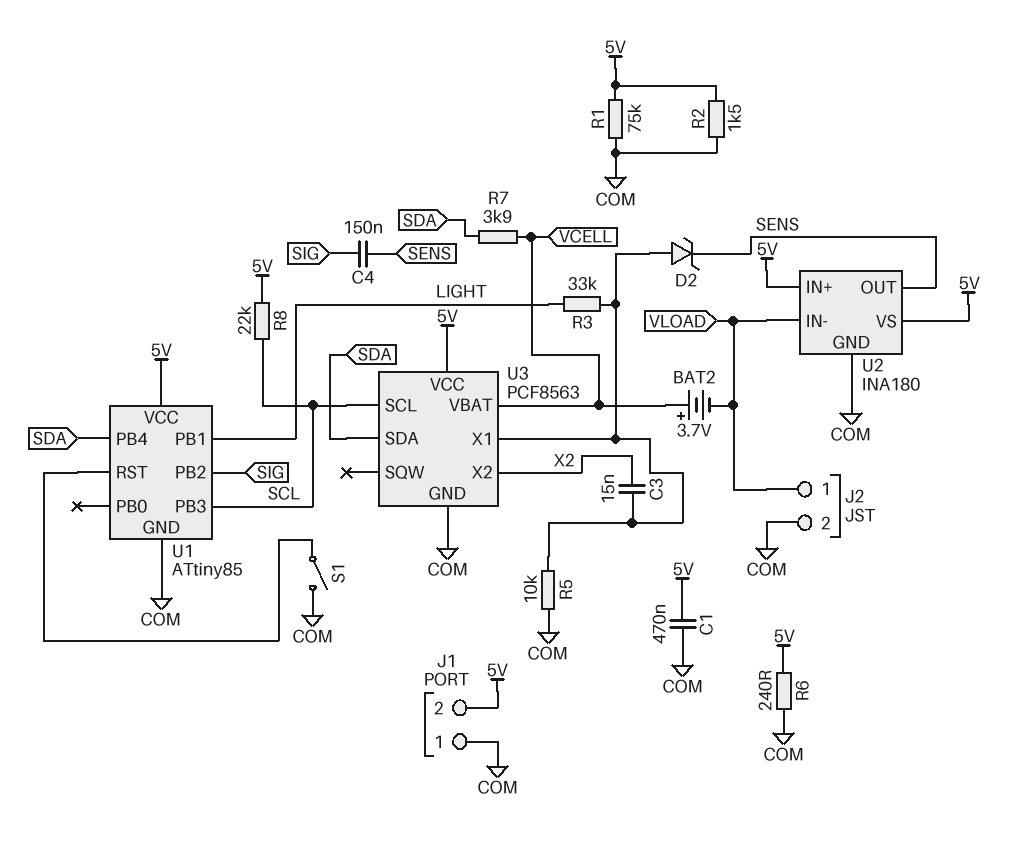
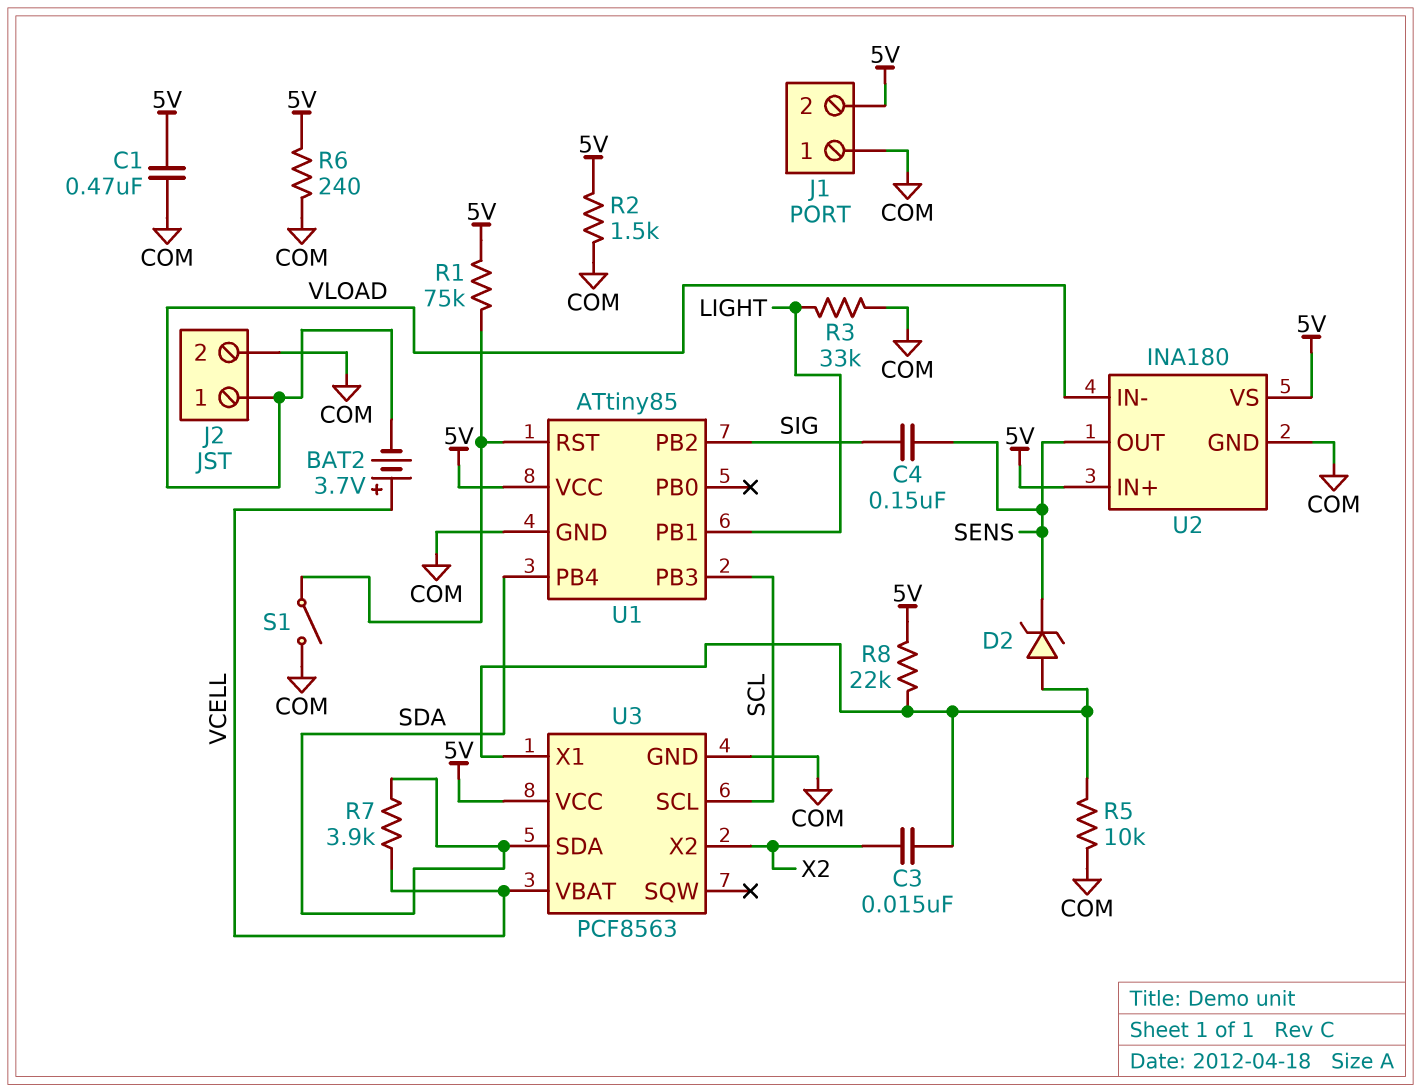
R1: 75k (5V, COM) -> 75k (5V, U1/RST)
R3: 33k (LIGHT, U3/X1) -> 33k (COM, LIGHT)
R8: 22k (5V, SCL) -> 22k (5V, U3/X1)

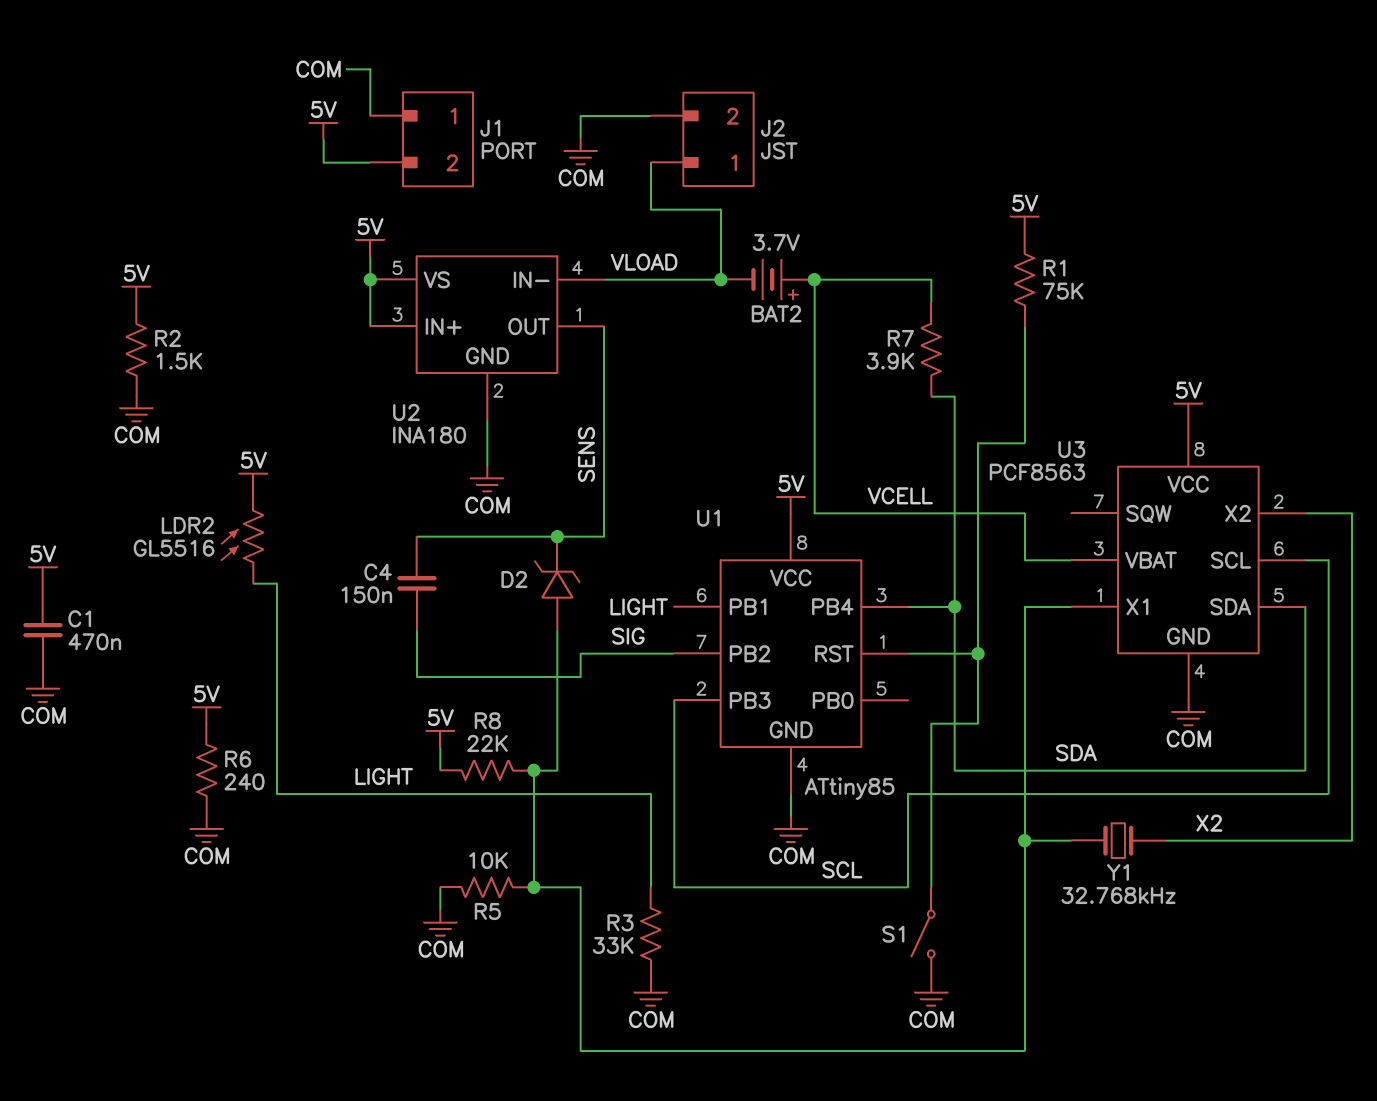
C3: 15nF (U3/X1, X2) -> none
LDR2: none -> GL5516 (5V, LIGHT)
Y1: none -> 32.768kHz (U3/X1, X2)

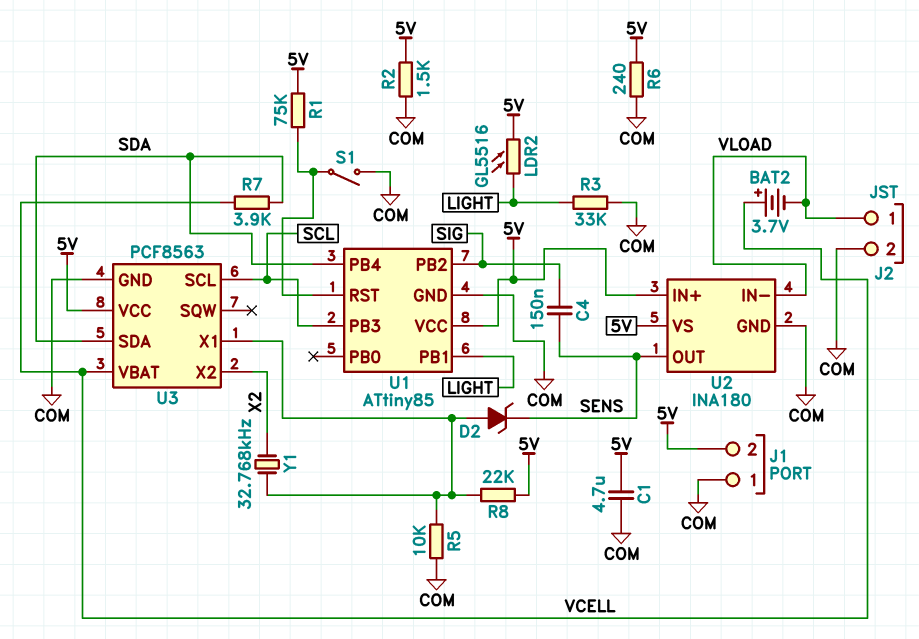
C1: 470nF (5V, COM) -> 4.7uF (5V, COM)

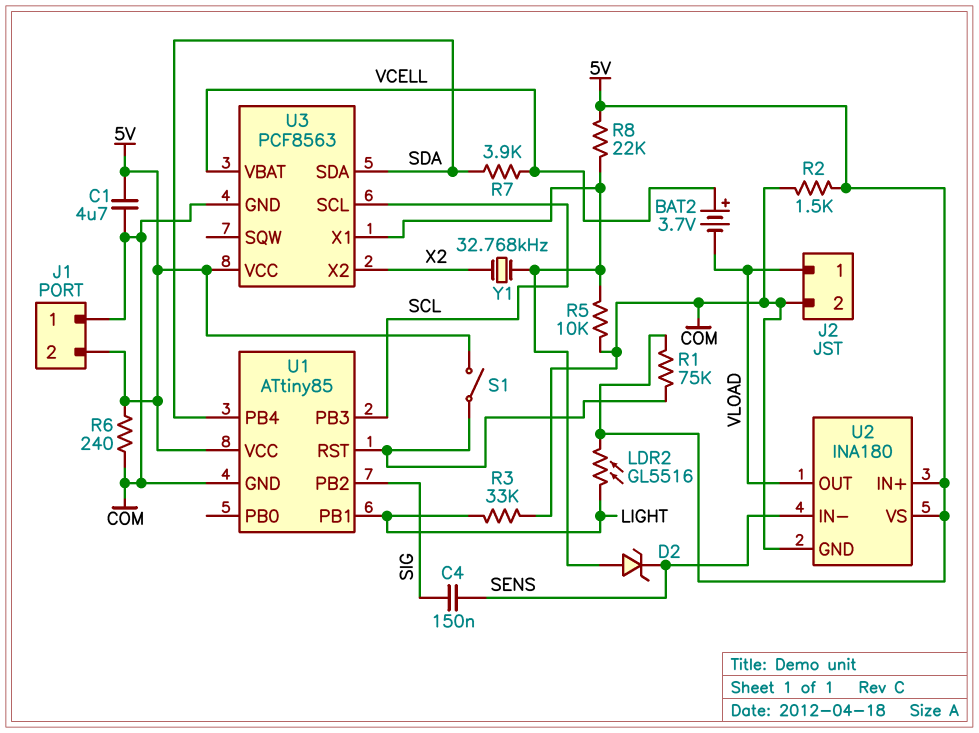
S1: switch (COM, U1/RST) -> switch (5V, U1/RST)
U2 pin IN-: VLOAD -> SENS
U2 pin OUT: SENS -> VLOAD

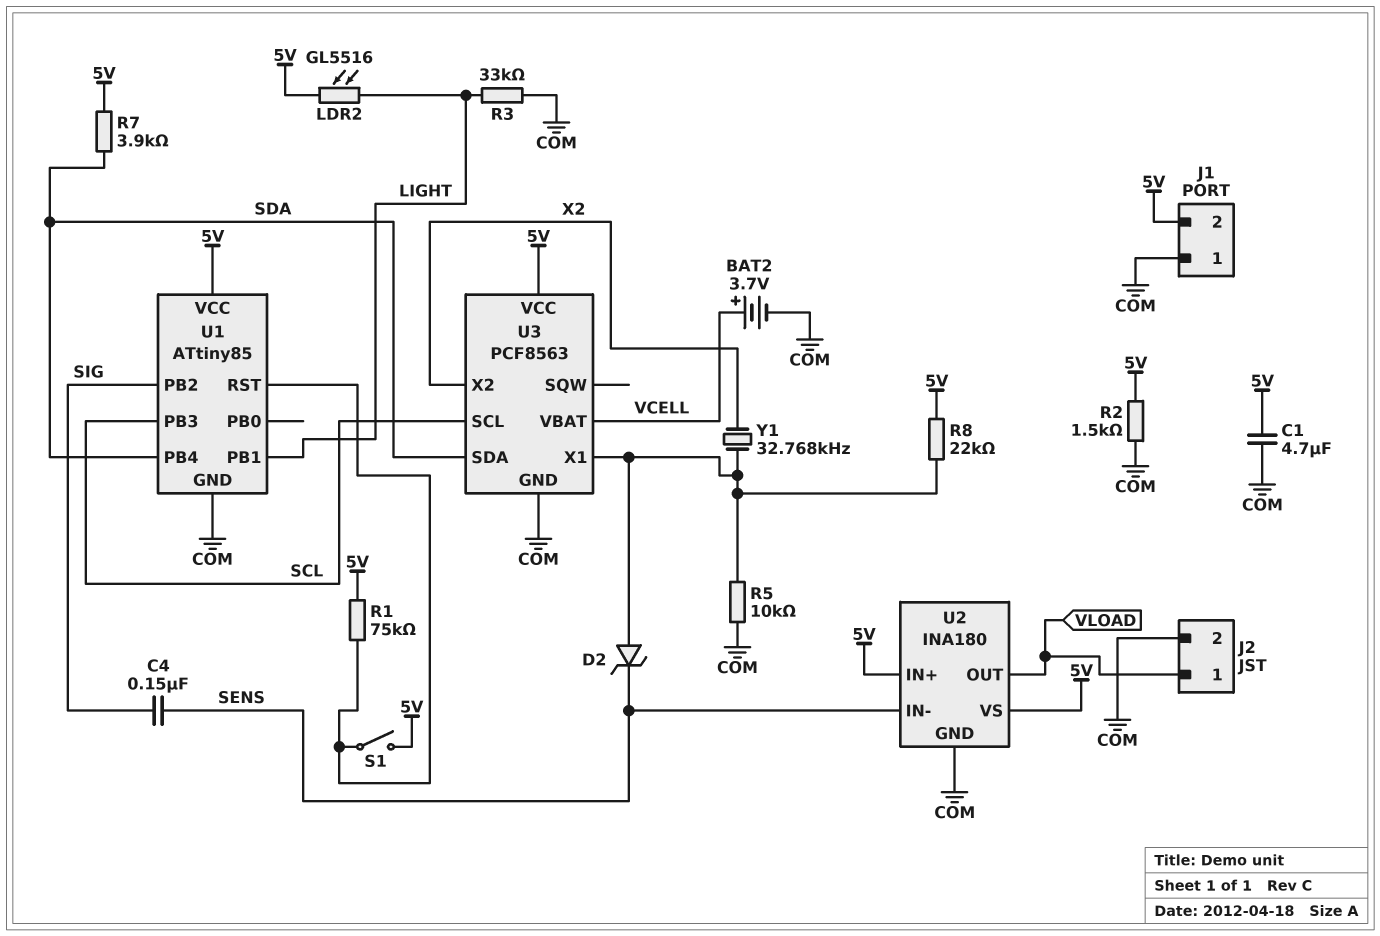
BAT2: 3.7V (plus VCELL, minus VLOAD) -> 3.7V (plus VCELL, minus COM)
R6: 240 (5V, COM) -> none
R7: 3.9k (SDA, VCELL) -> 3.9k (5V, SDA)

